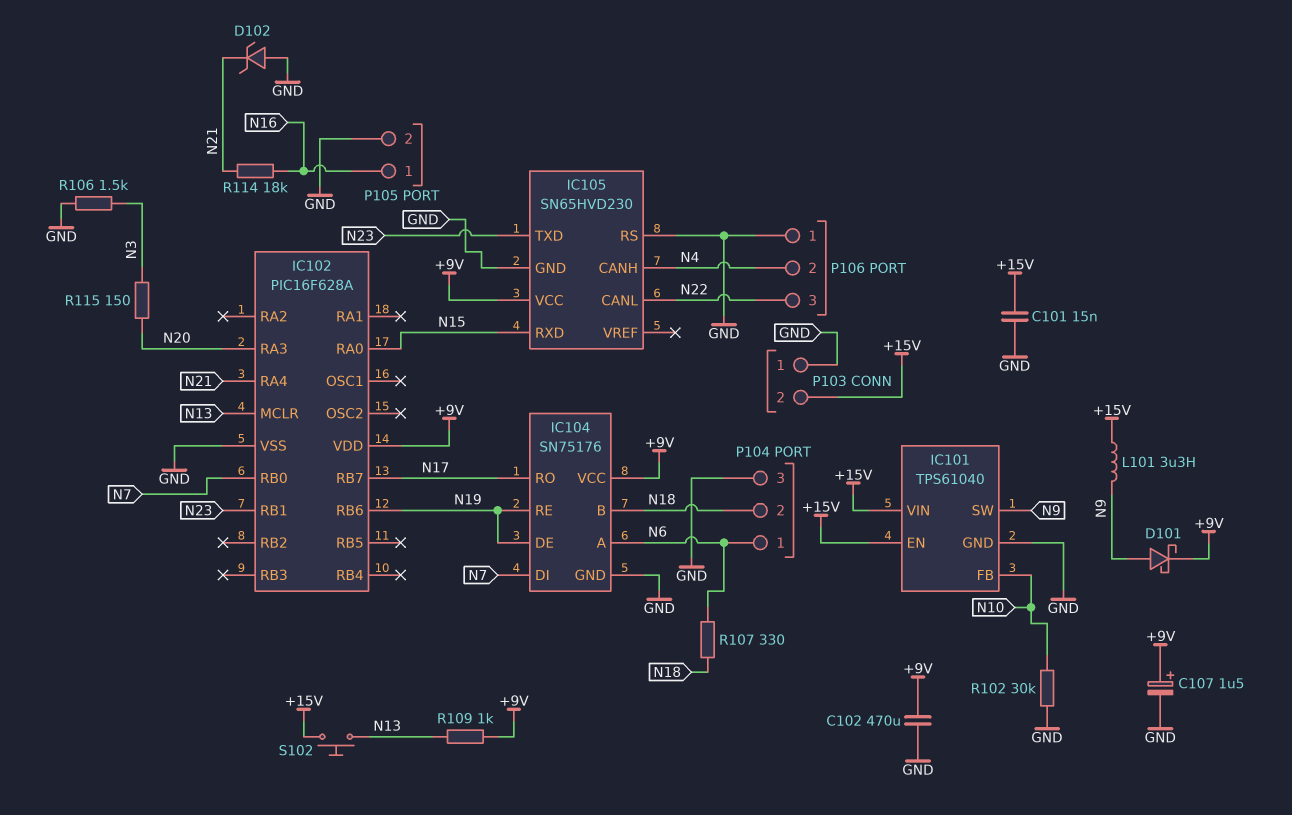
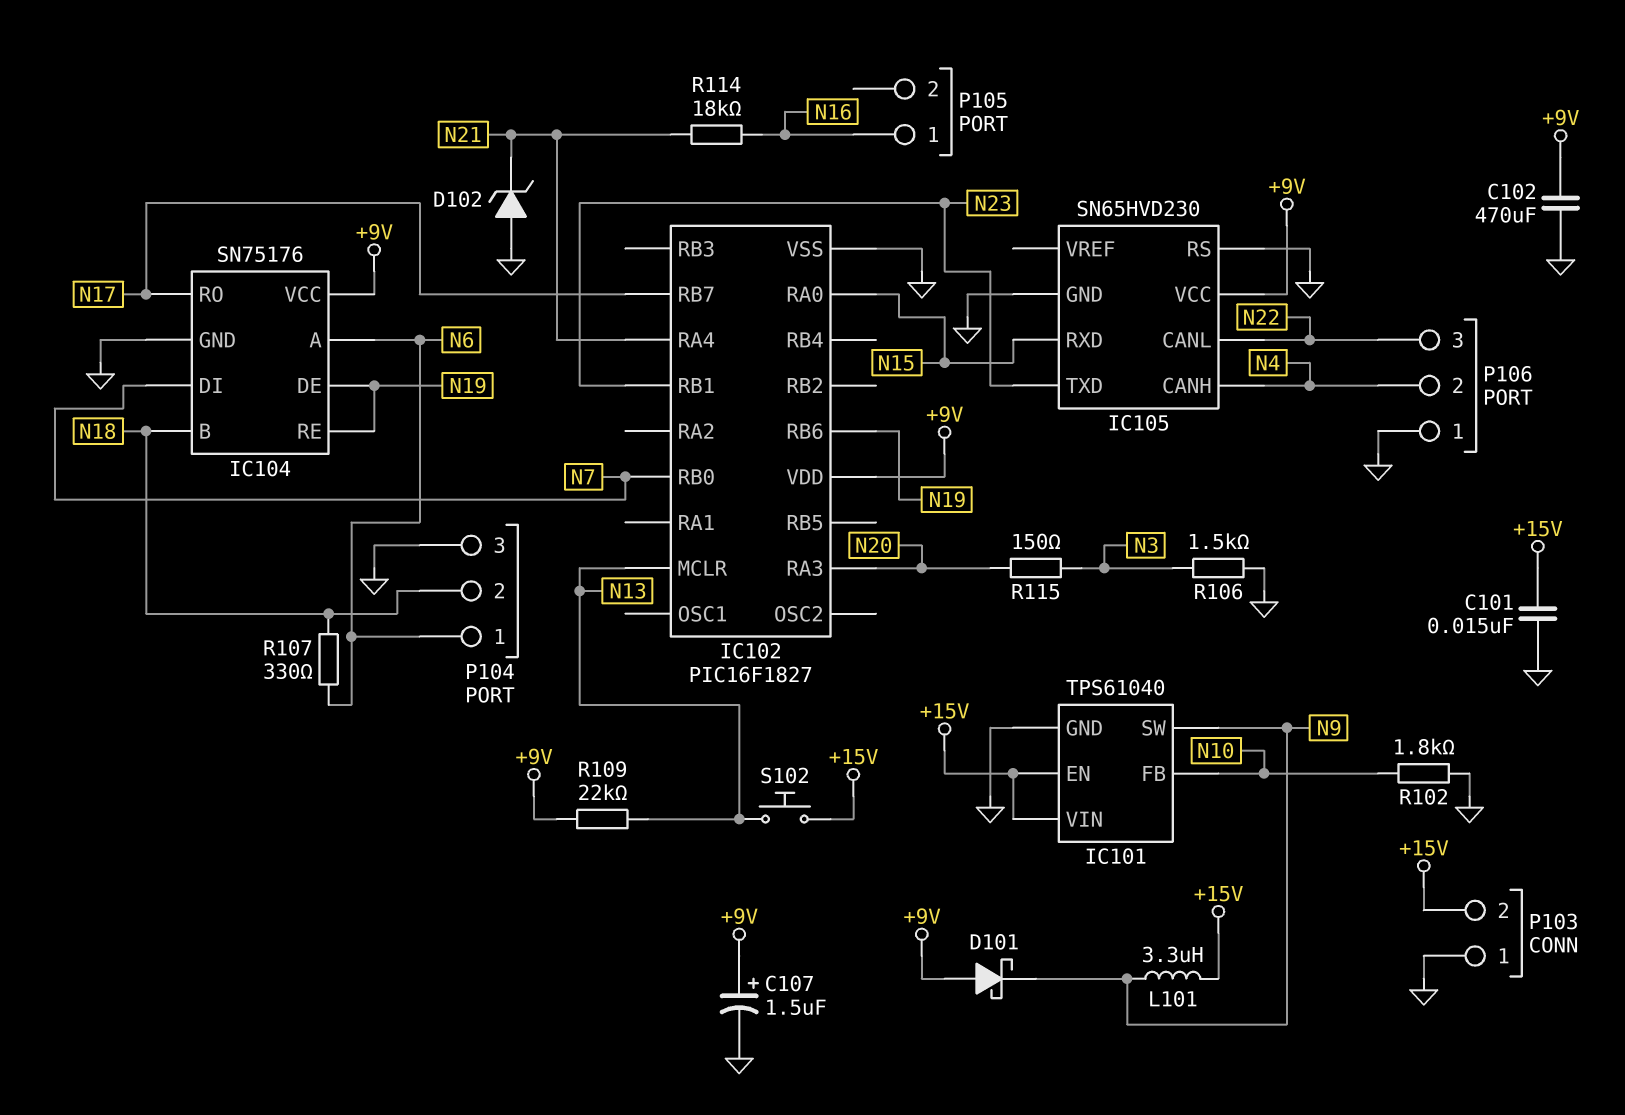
D101: schottky (A N9, K +9V) -> schottky (A +9V, K N9)
IC102: PIC16F628A -> PIC16F1827
P105 pin 2: GND -> none
R102: 30k (GND, N10) -> 1.8k (GND, N10)
R109: 1k (+9V, N13) -> 22k (+9V, N13)

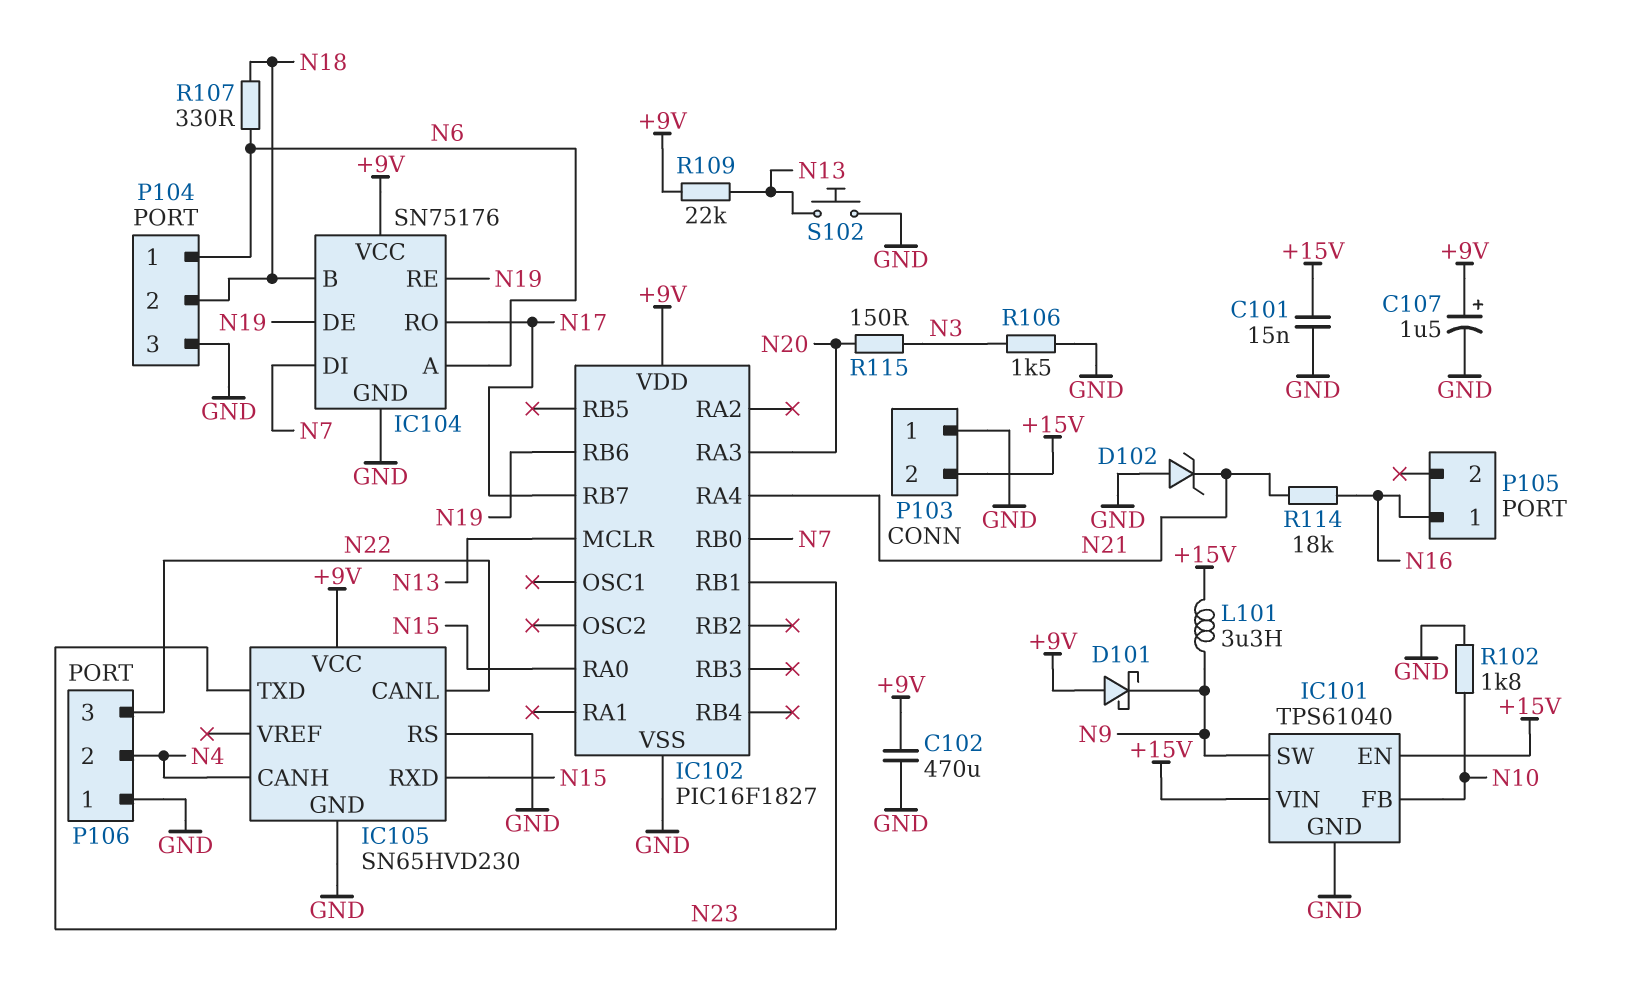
S102: button (+15V, N13) -> button (GND, N13)

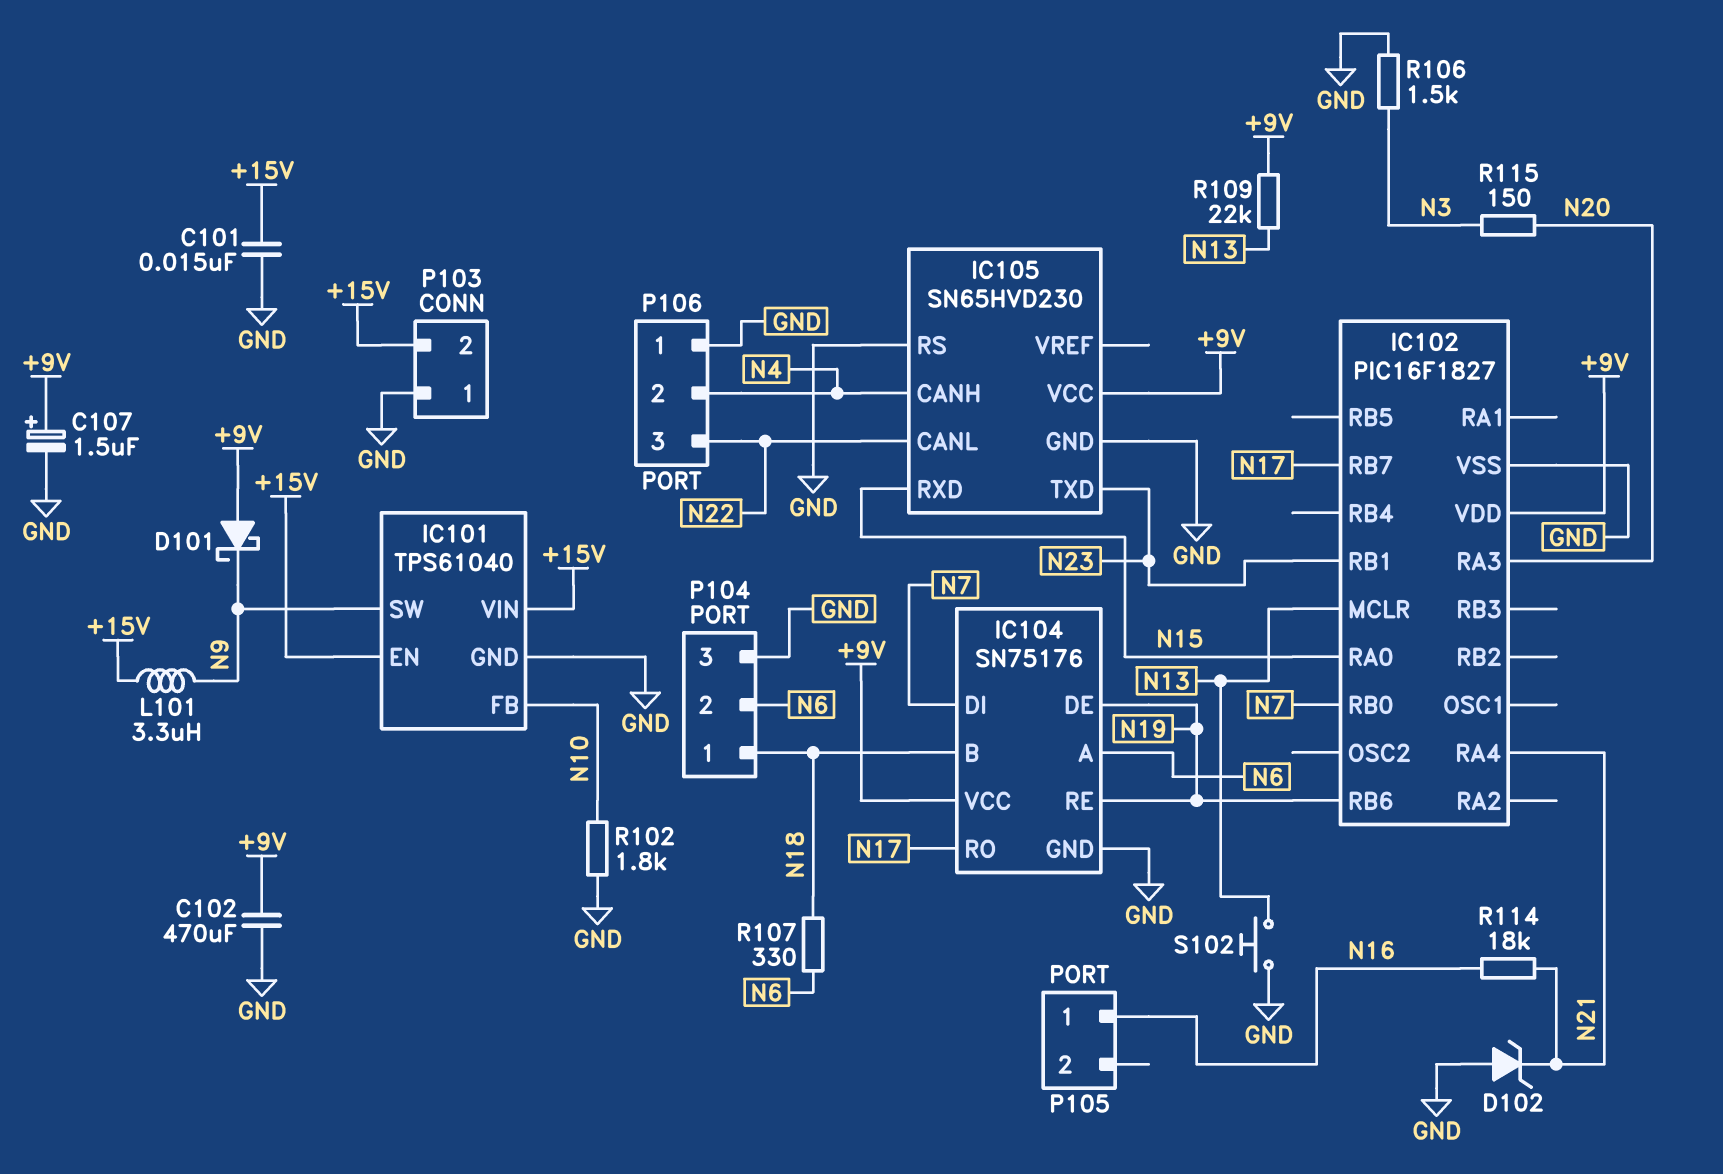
P104 pin 1: N6 -> N18
P104 pin 2: N18 -> N6

